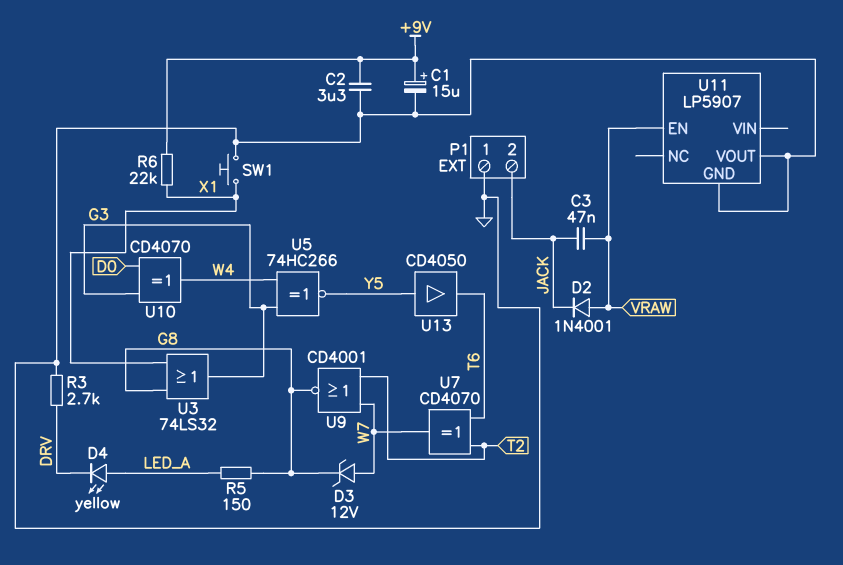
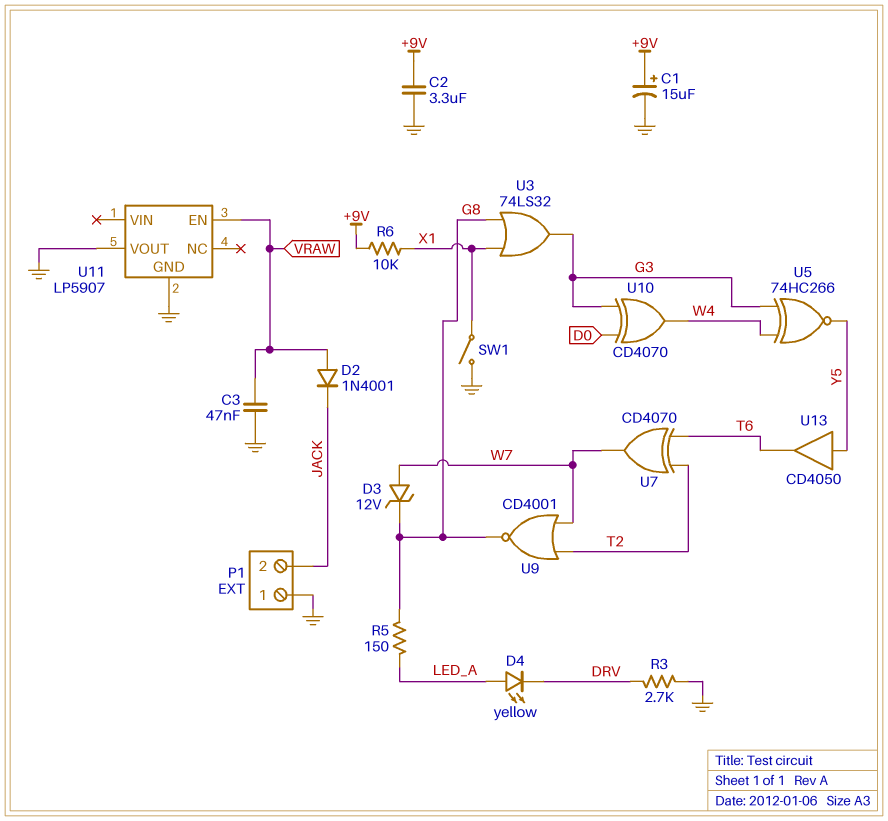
C3: 47nF (JACK, VRAW) -> 47nF (GND, VRAW)
R6: 22k (+9V, X1) -> 10k (+9V, X1)
SW1: button (GND, X1) -> switch (GND, X1)

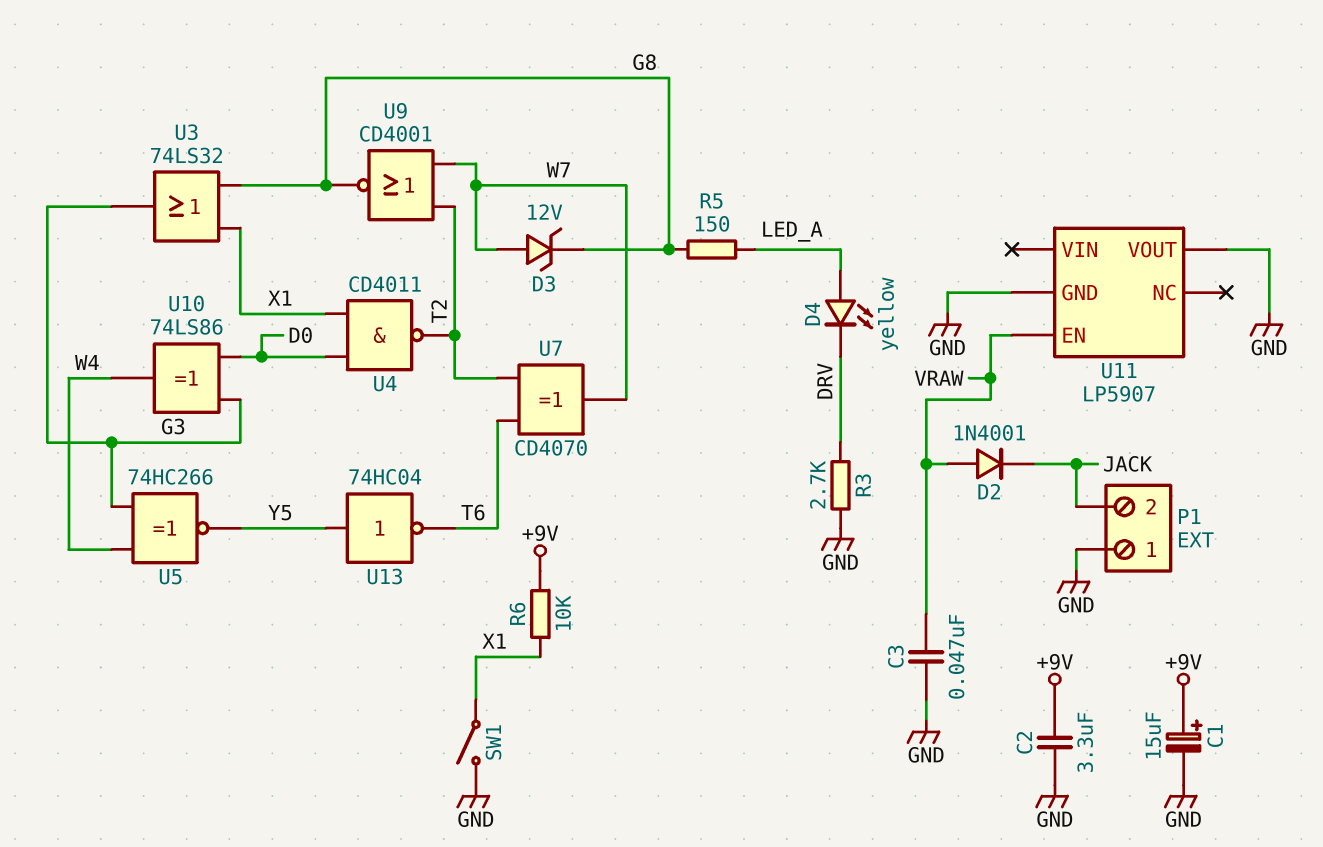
U4: none -> NAND CD4011 (in D0, in X1, out T2)
U10: XOR CD4070 (in D0, in G3, out W4) -> XOR 74LS86 (in D0, in G3, out W4)
U13: buffer CD4050 (in Y5, out T6) -> NOT 74HC04 (in Y5, out T6)

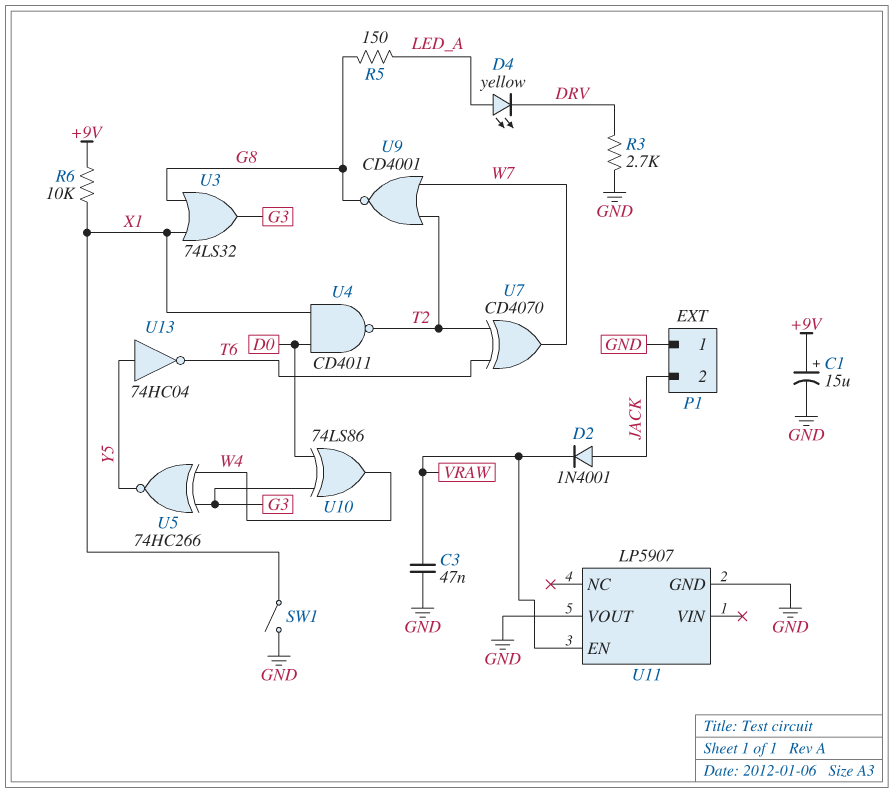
C2: 3.3uF (+9V, GND) -> none
D2: diode 1N4001 (A VRAW, K JACK) -> diode 1N4001 (A JACK, K VRAW)
D3: zener 12V (A W7, K G8) -> none

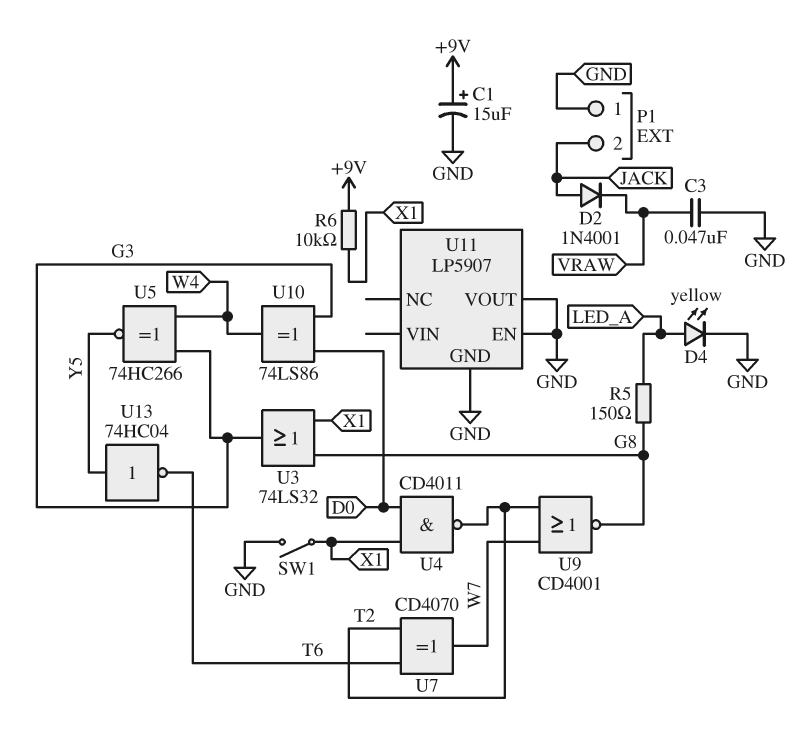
D4: LED yellow (A LED_A, K DRV) -> LED yellow (A LED_A, K GND)
R3: 2.7k (DRV, GND) -> none
U11 pin EN: VRAW -> GND

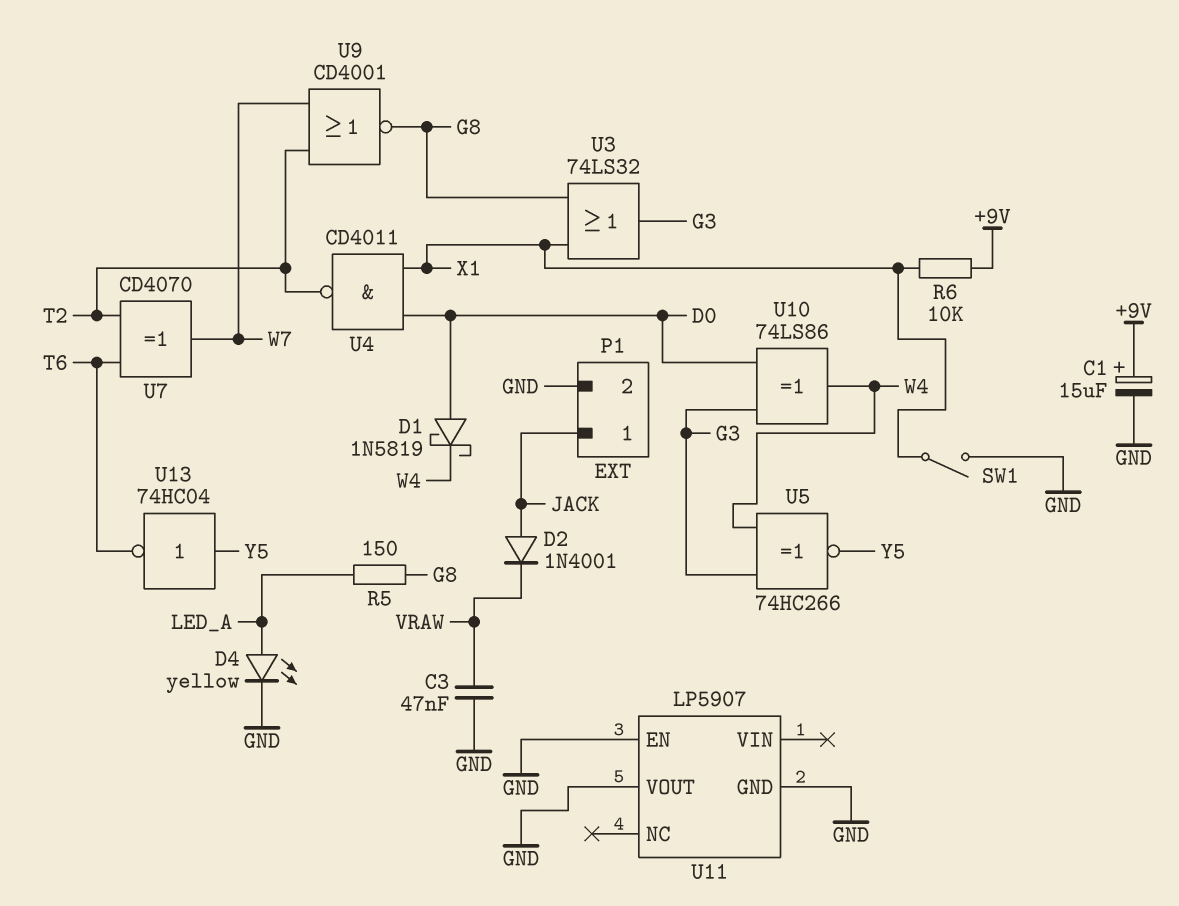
D1: none -> schottky 1N5819 (A D0, K W4)
P1 pin 1: GND -> JACK
P1 pin 2: JACK -> GND

